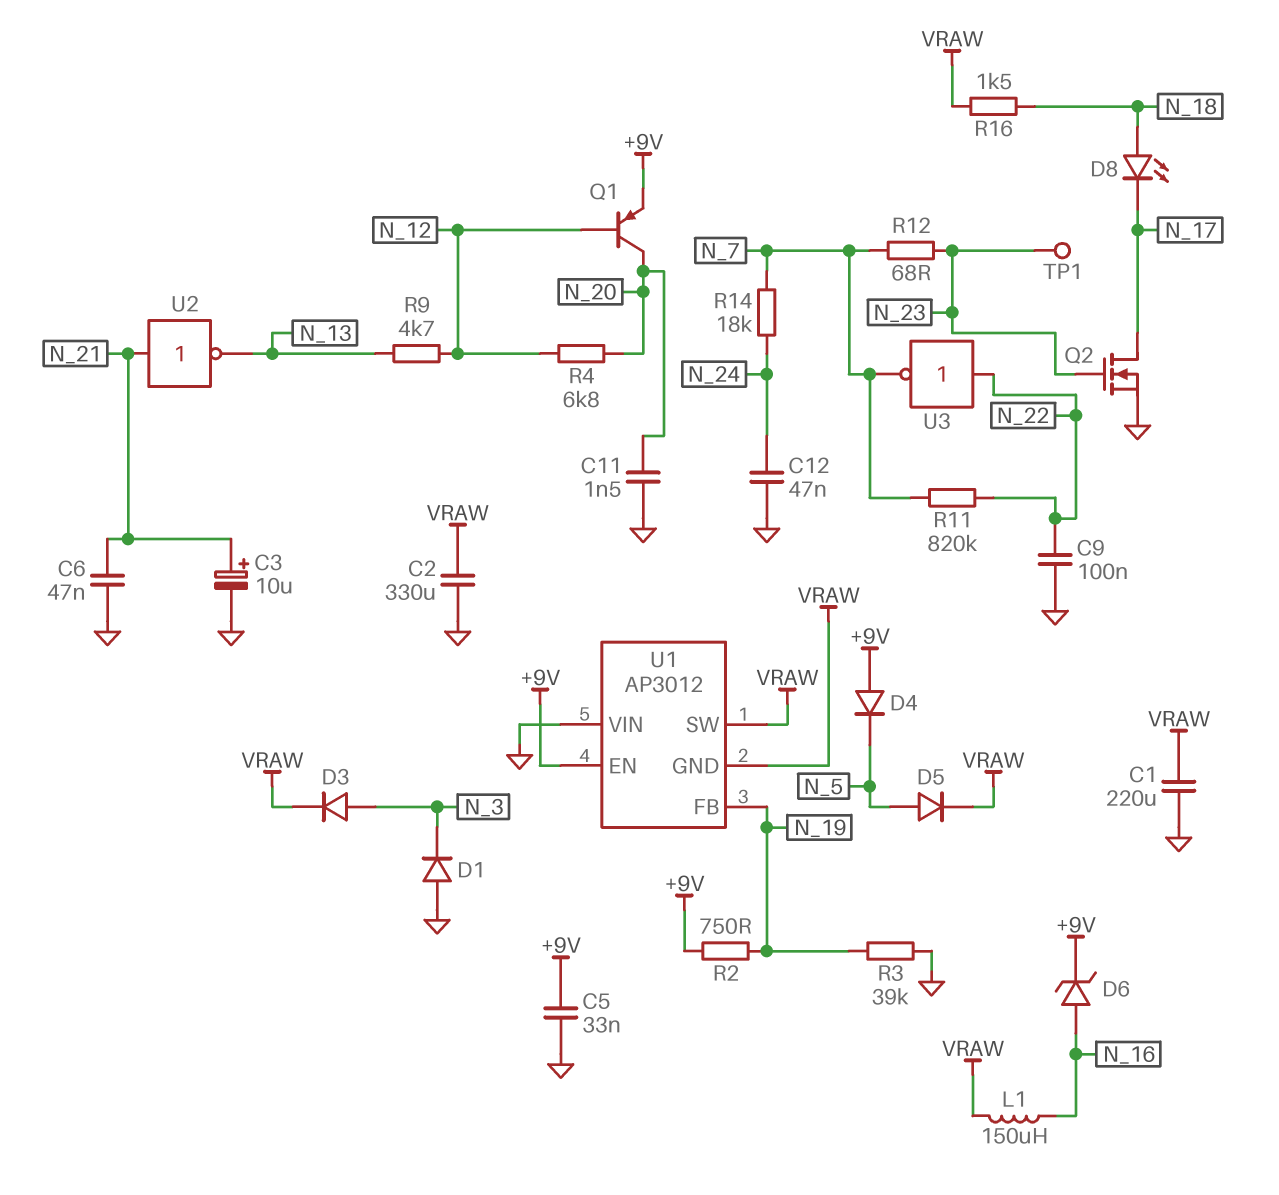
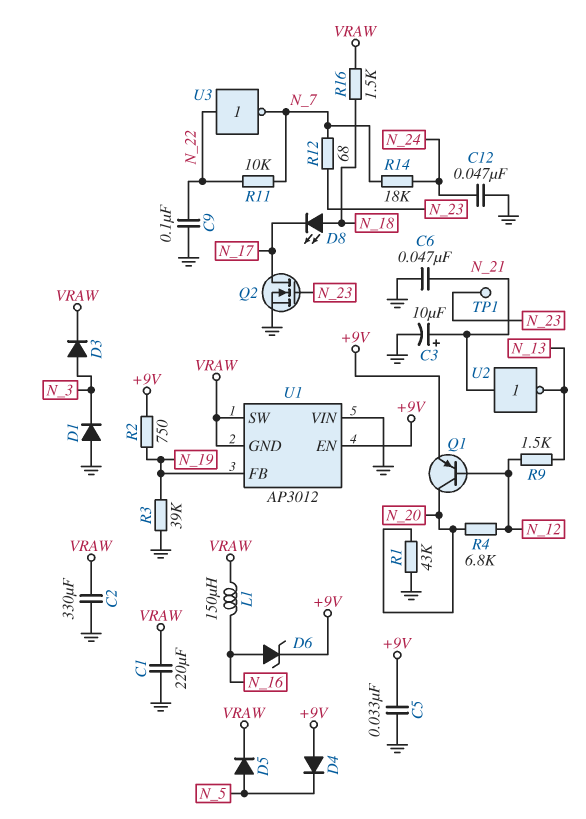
C11: 1.5nF (GND, N_20) -> none
R1: none -> 43k (GND, N_20)
R9: 4.7k (N_12, N_13) -> 1.5k (N_12, N_13)
R11: 820k (N_7, N_22) -> 10k (N_7, N_22)

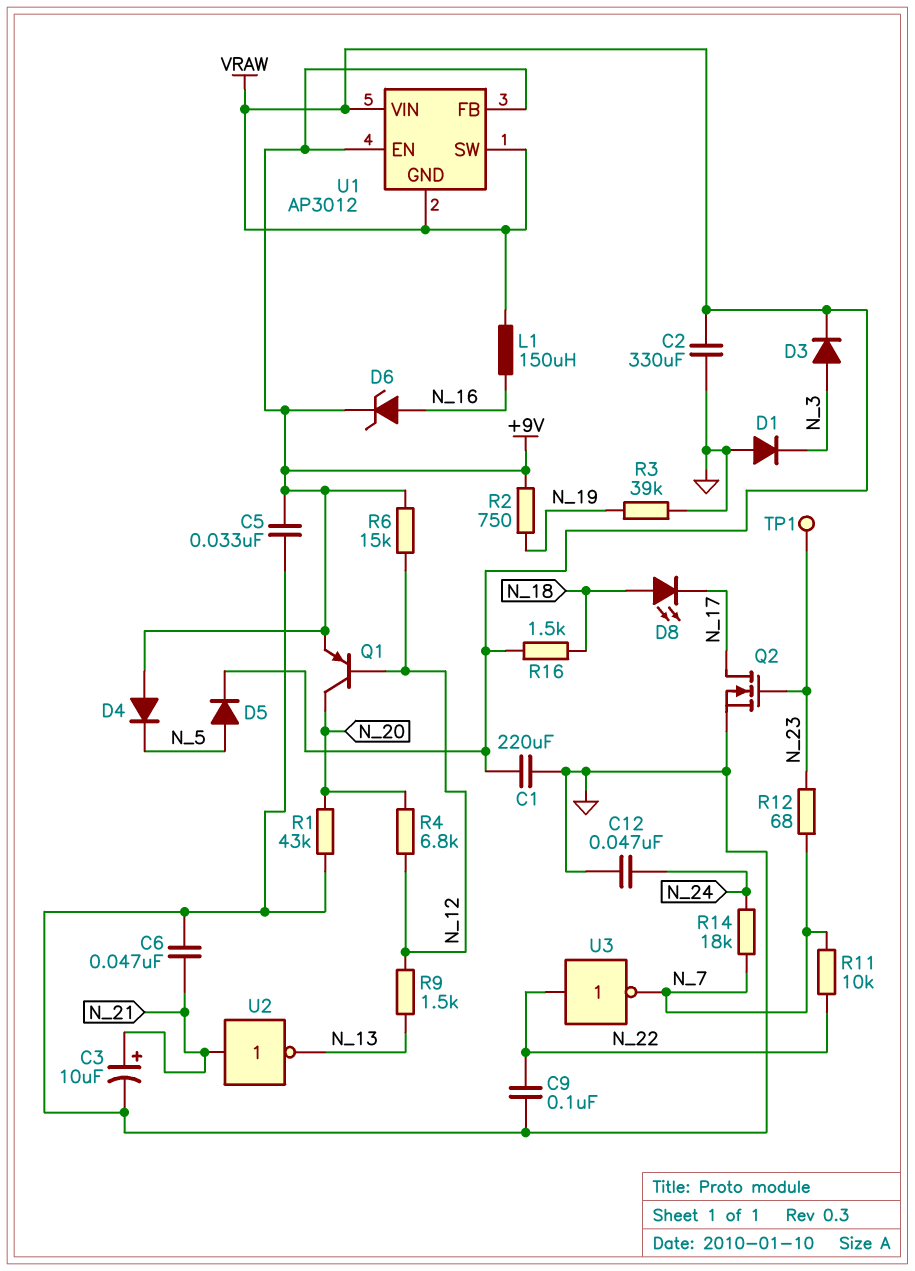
R6: none -> 15k (+9V, N_12)
U1 pin FB: N_19 -> +9V
U1 pin VIN: GND -> VRAW

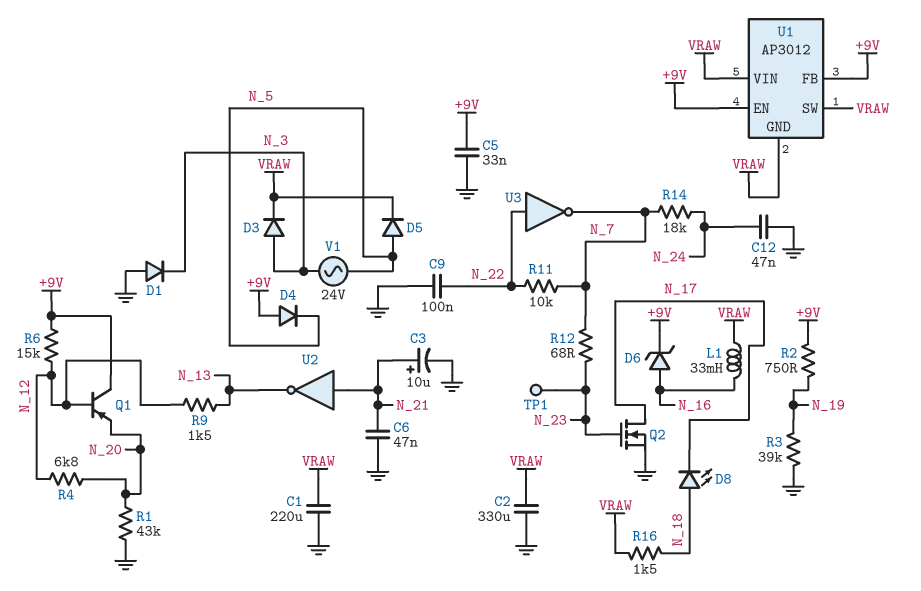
L1: 150uH (N_16, VRAW) -> 33mH (N_16, VRAW)
Q1: PNP (B N_12, C N_20, E +9V) -> PNP (B N_12, C +9V, E N_20)
V1: none -> AC 24V (N_3, N_5)

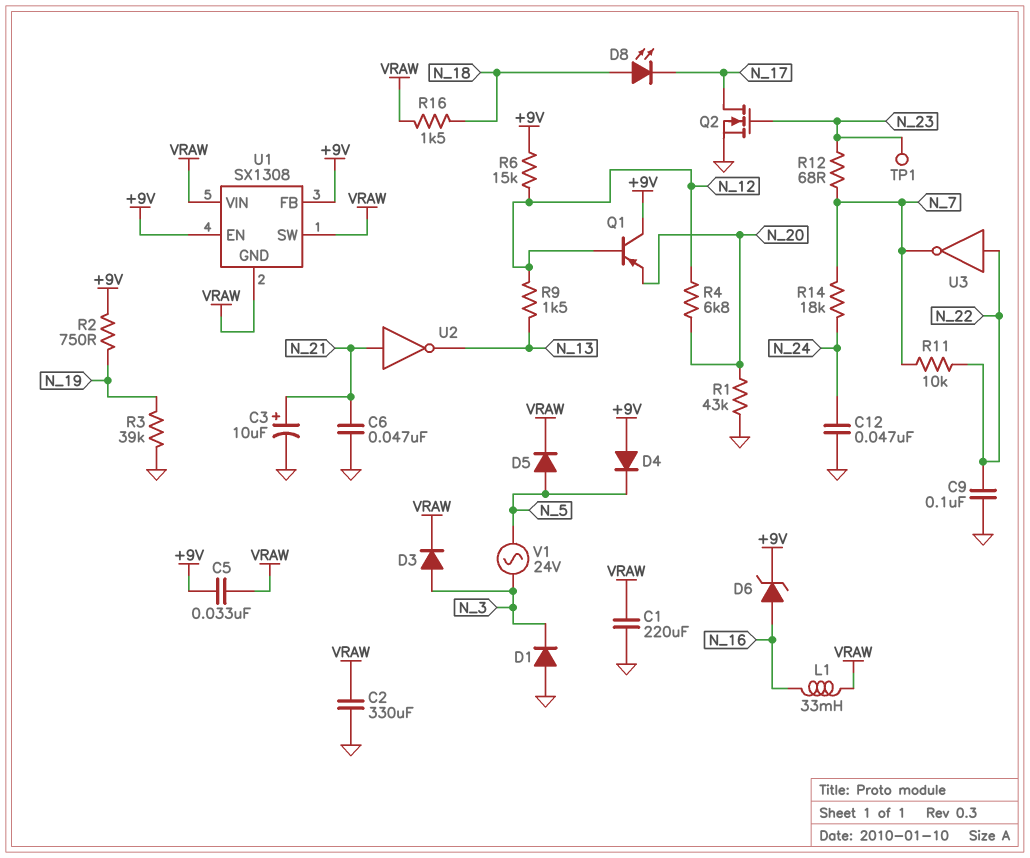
C5: 33nF (+9V, GND) -> 33nF (+9V, VRAW)
U1: AP3012 -> SX1308

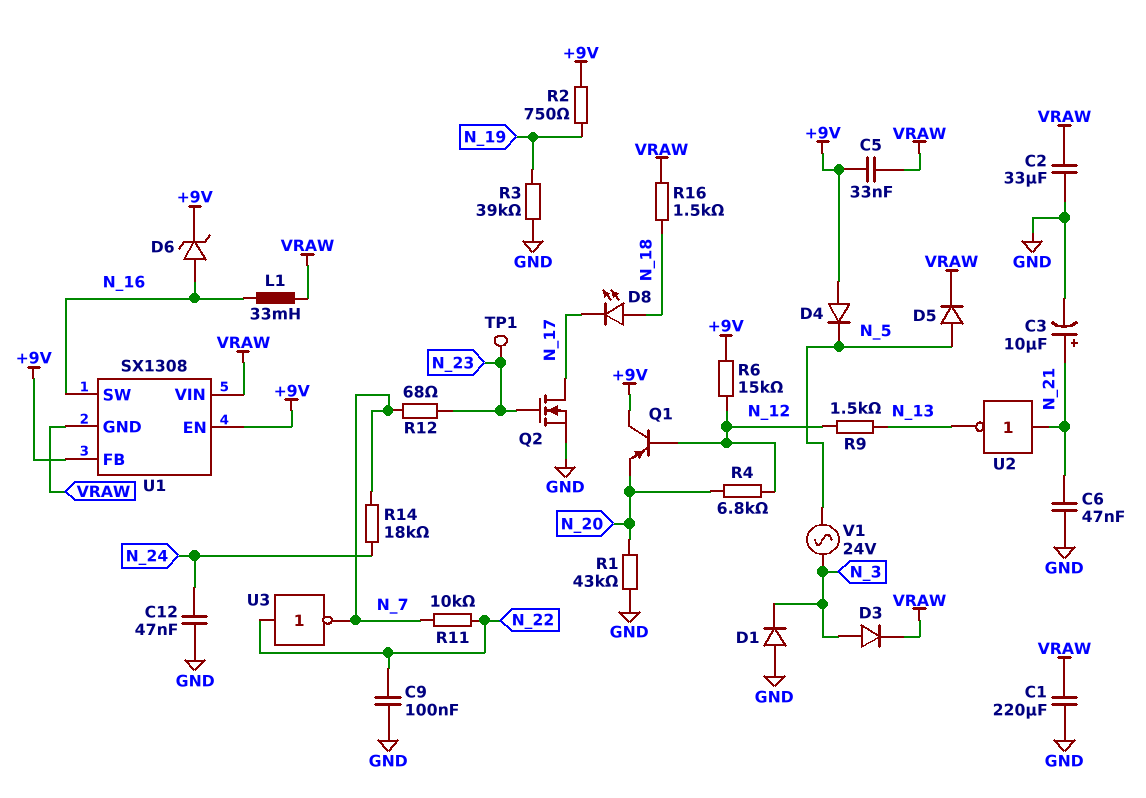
C2: 330uF (GND, VRAW) -> 33uF (GND, VRAW)
U1 pin SW: VRAW -> N_16

